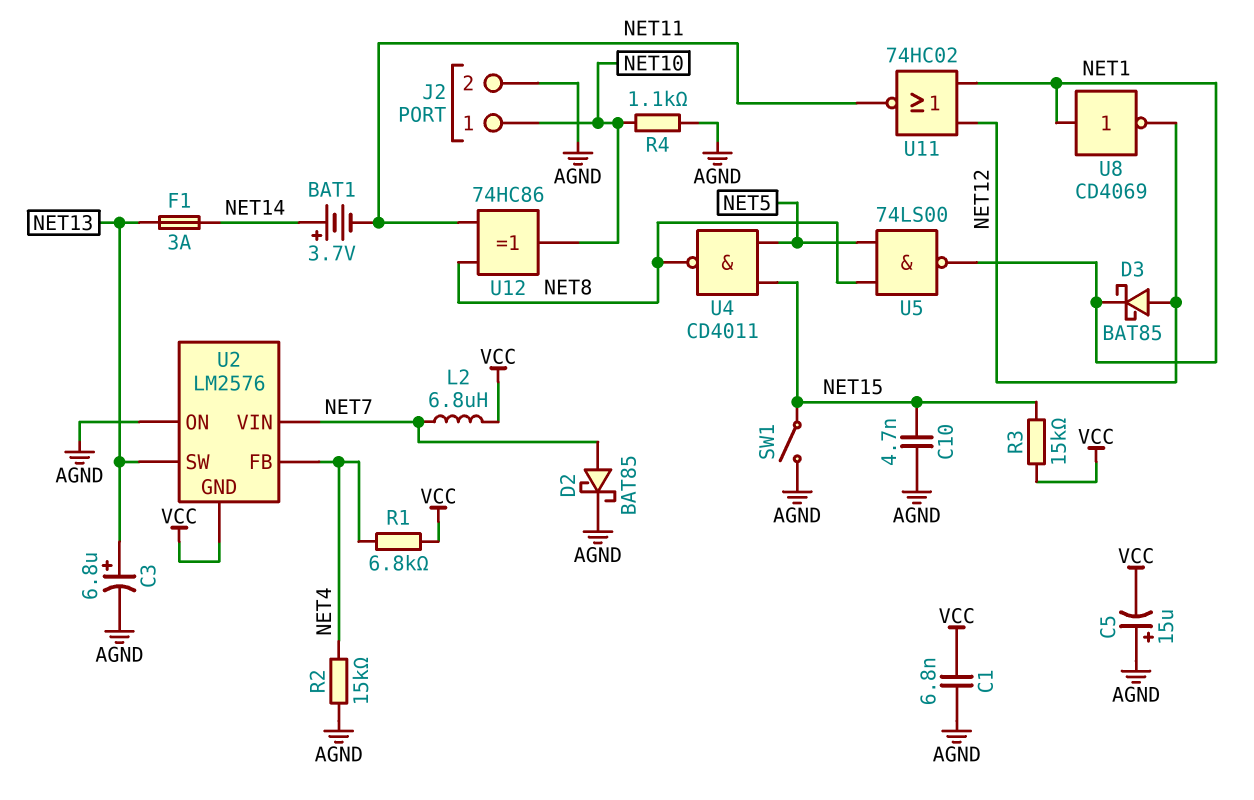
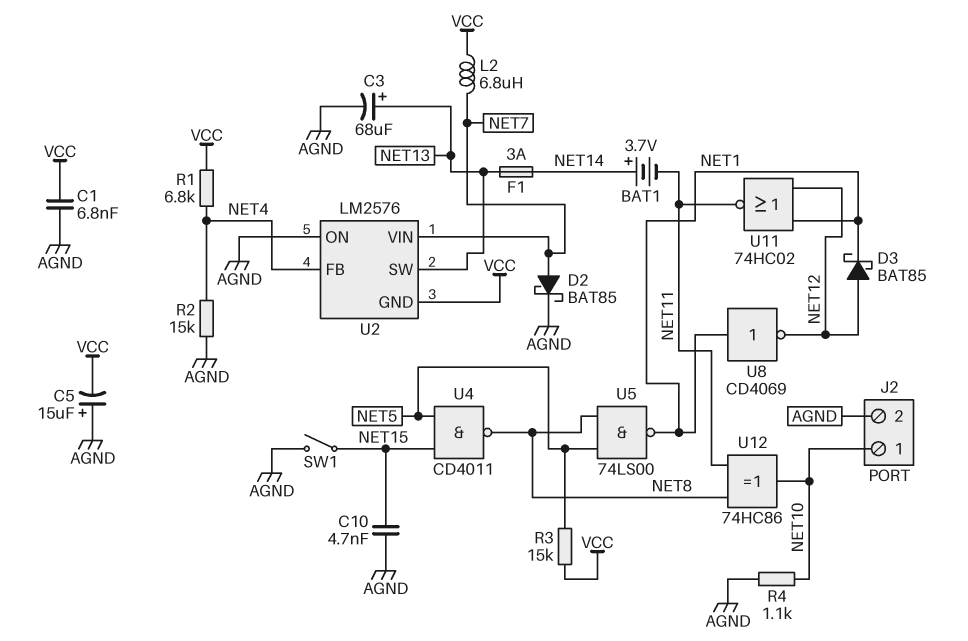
C3: 6.8uF (plus NET13, minus AGND) -> 68uF (plus NET13, minus AGND)
R3: 15k (NET15, VCC) -> 15k (NET5, VCC)

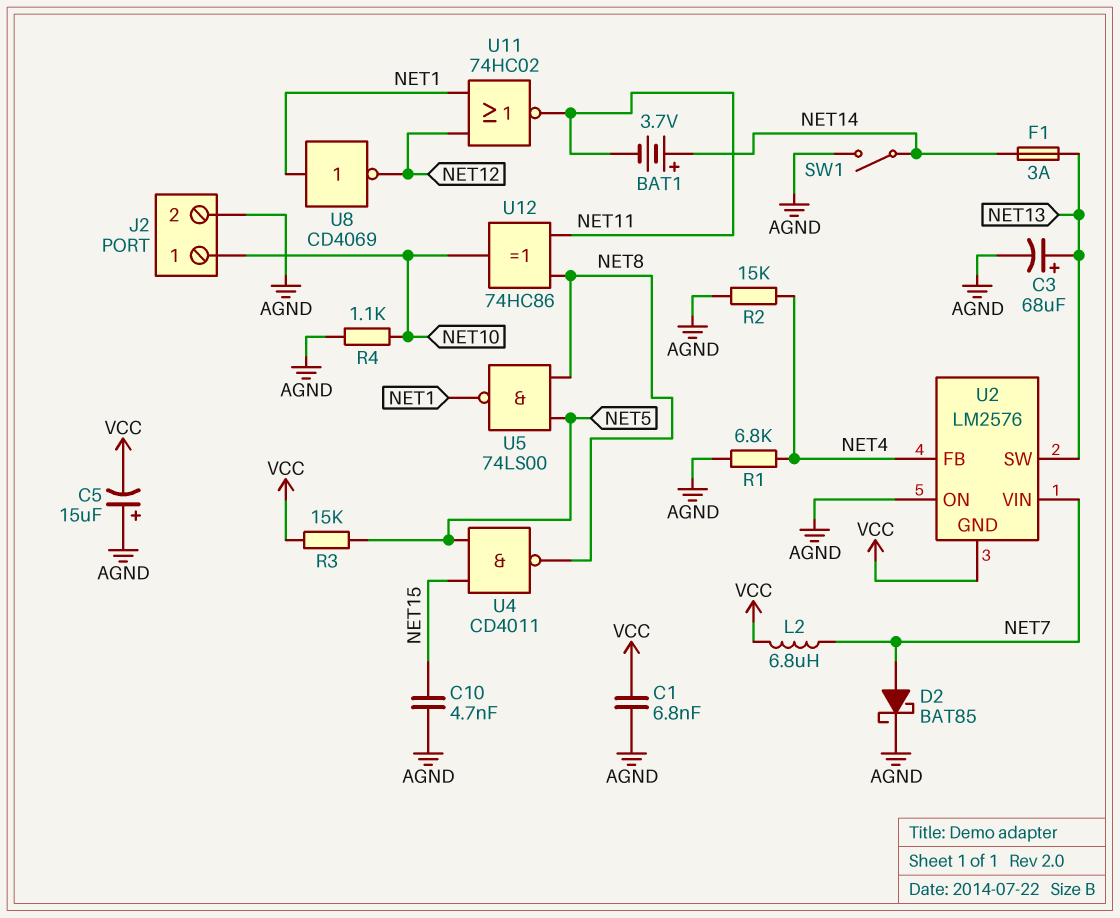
D3: schottky BAT85 (A NET12, K NET1) -> none
R1: 6.8k (NET4, VCC) -> 6.8k (AGND, NET4)
SW1: switch (AGND, NET15) -> switch (AGND, NET14)

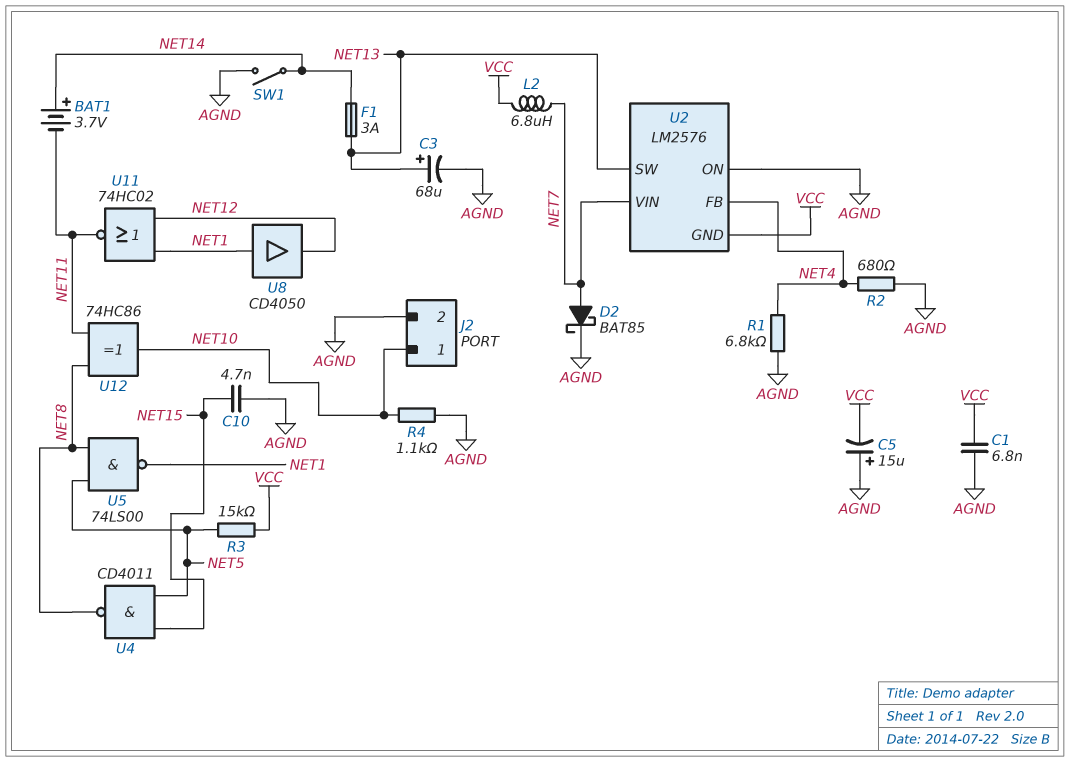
R2: 15k (AGND, NET4) -> 680 (AGND, NET4)
U8: NOT CD4069 (in NET1, out NET12) -> buffer CD4050 (in NET1, out NET12)

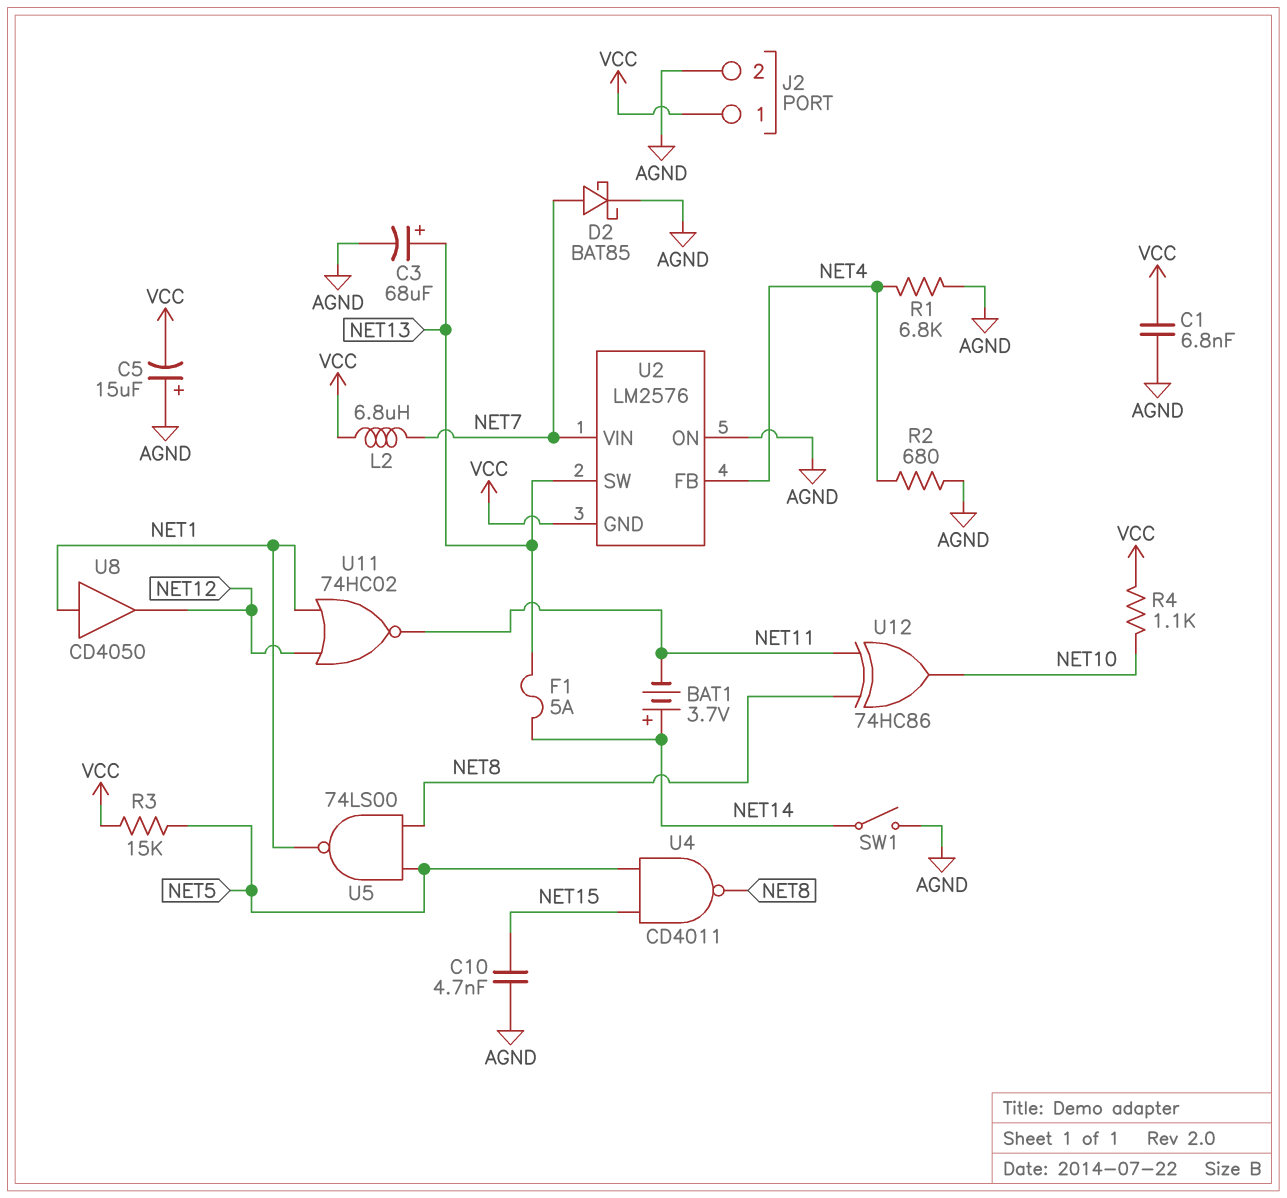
F1: 3A (NET13, NET14) -> 5A (NET13, NET14)
J2 pin 1: NET10 -> VCC
R4: 1.1k (AGND, NET10) -> 1.1k (NET10, VCC)

